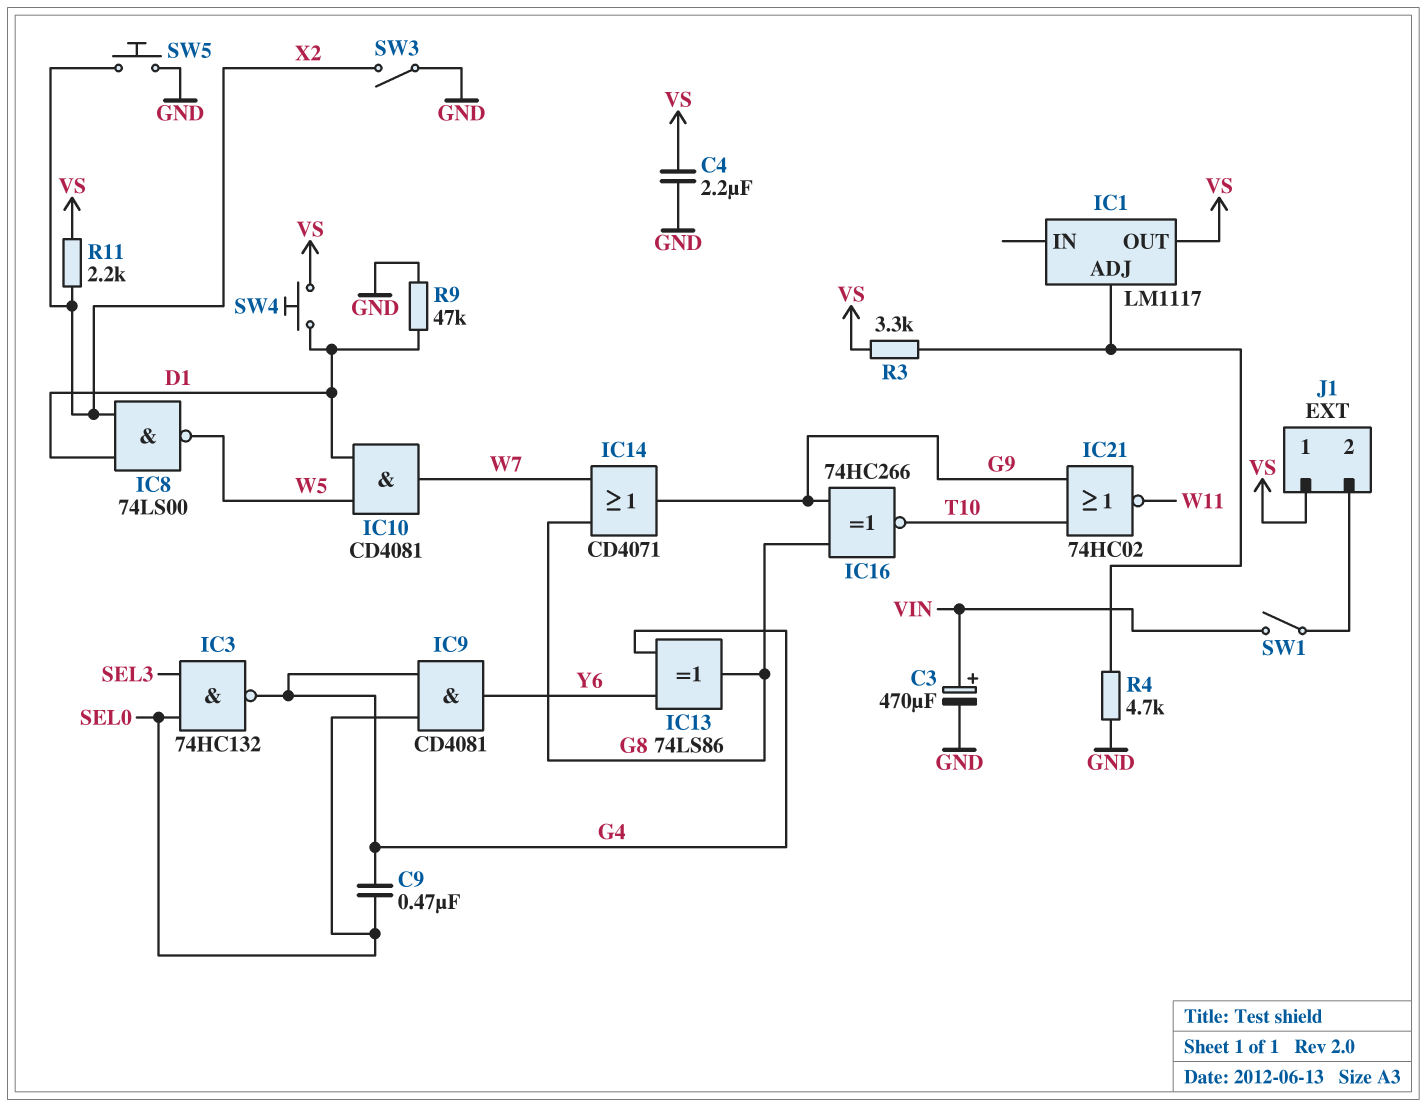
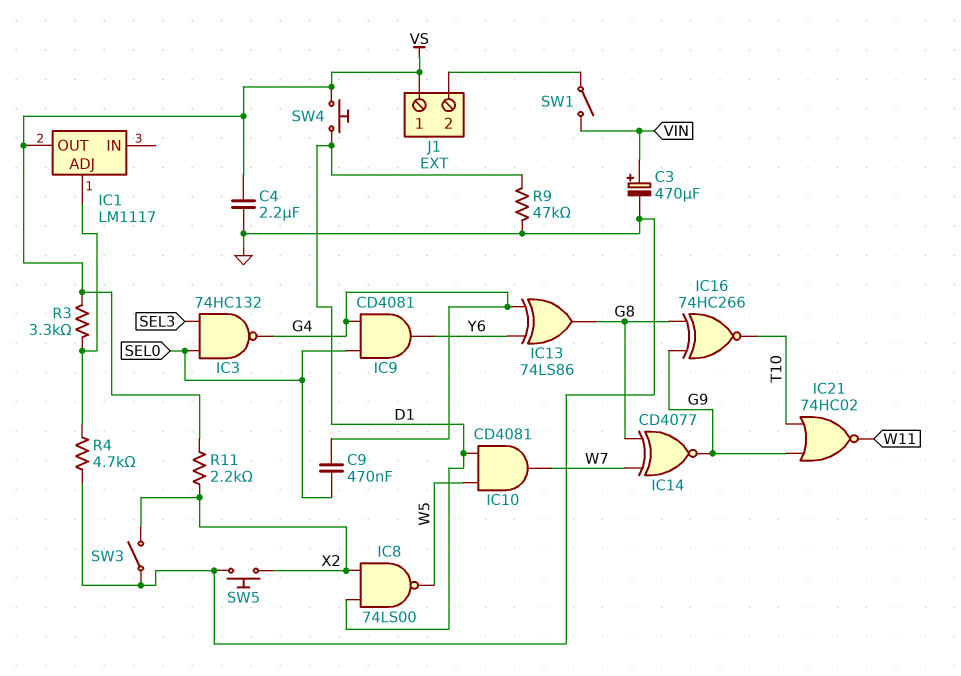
IC14: OR CD4071 (in G8, in W7, out G9) -> XNOR CD4077 (in G8, in W7, out G9)

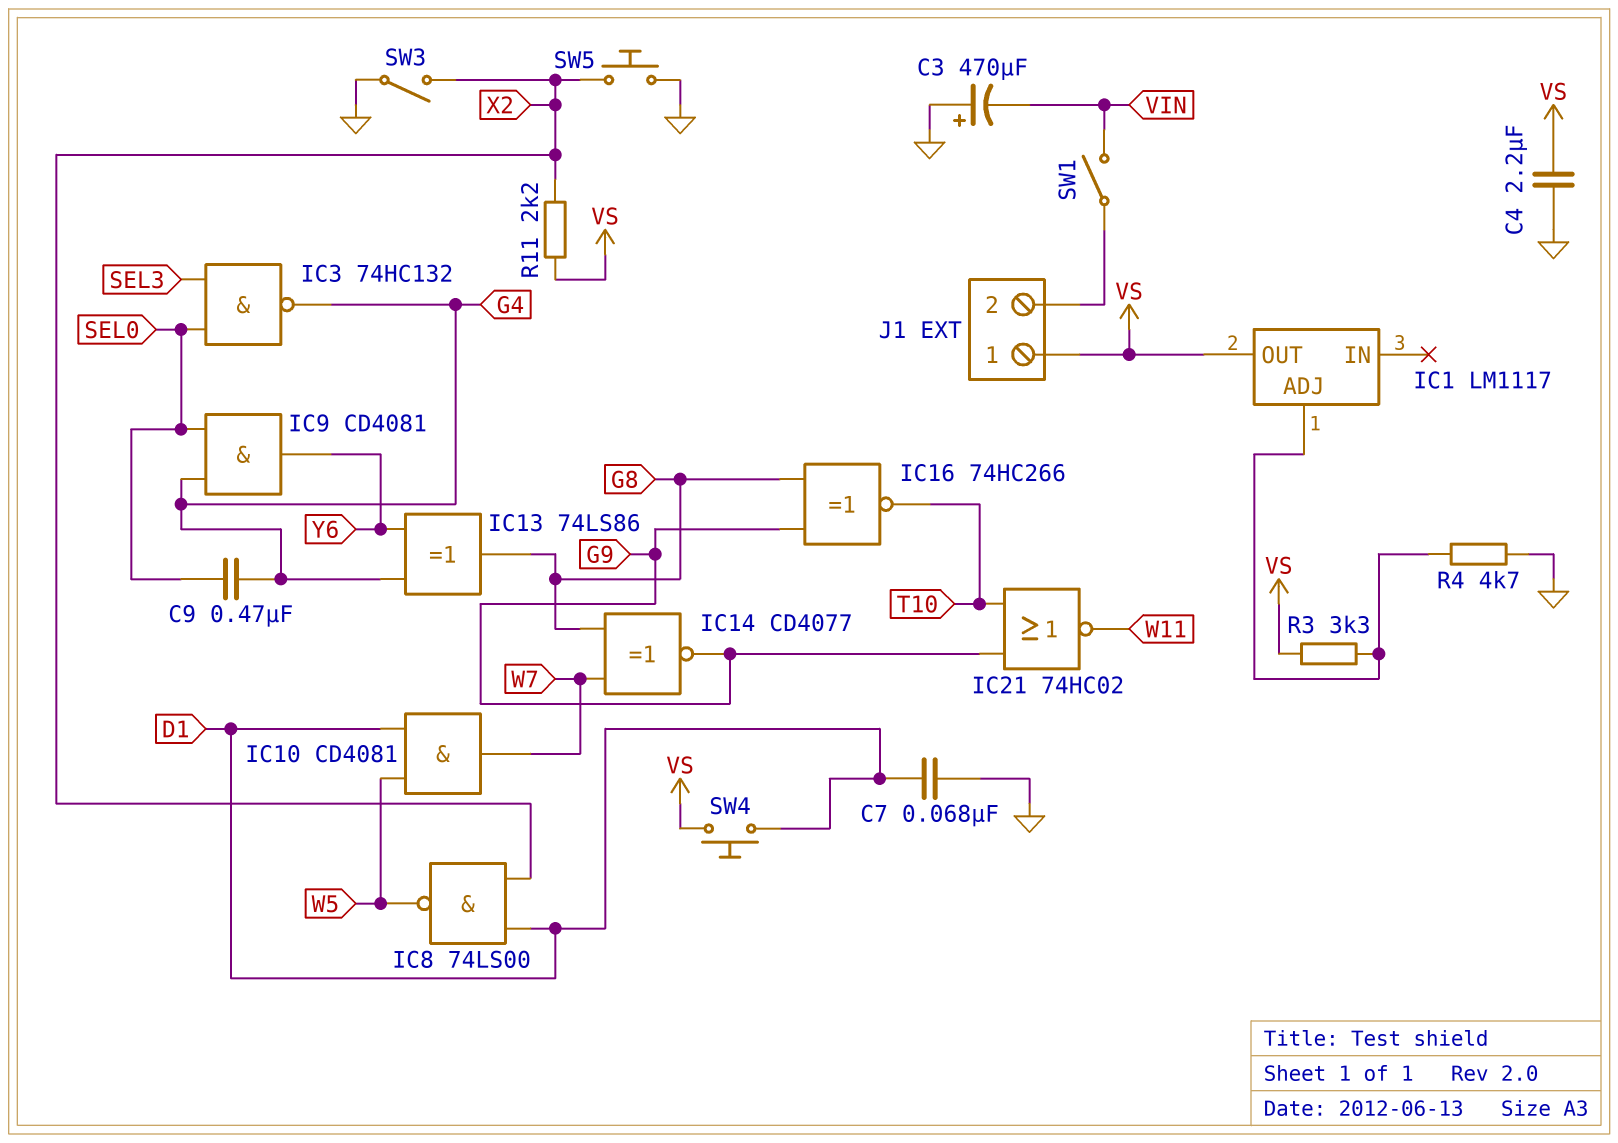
C3: 470uF (plus VIN, minus GND) -> 470uF (plus GND, minus VIN)
C7: none -> 68nF (D1, GND)
R9: 47k (D1, GND) -> none

